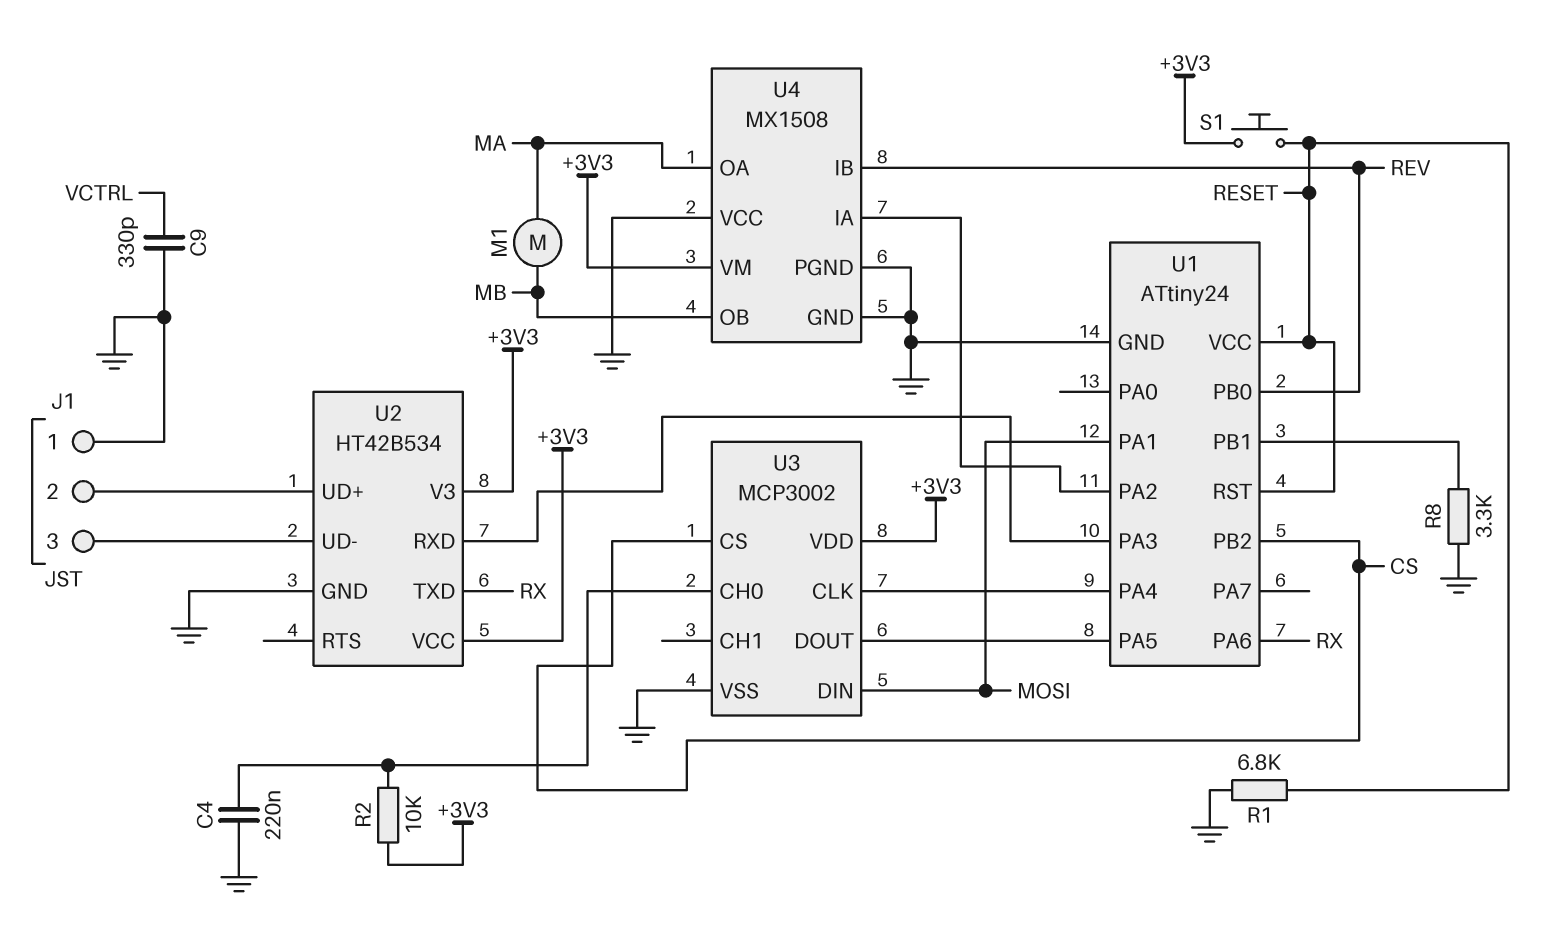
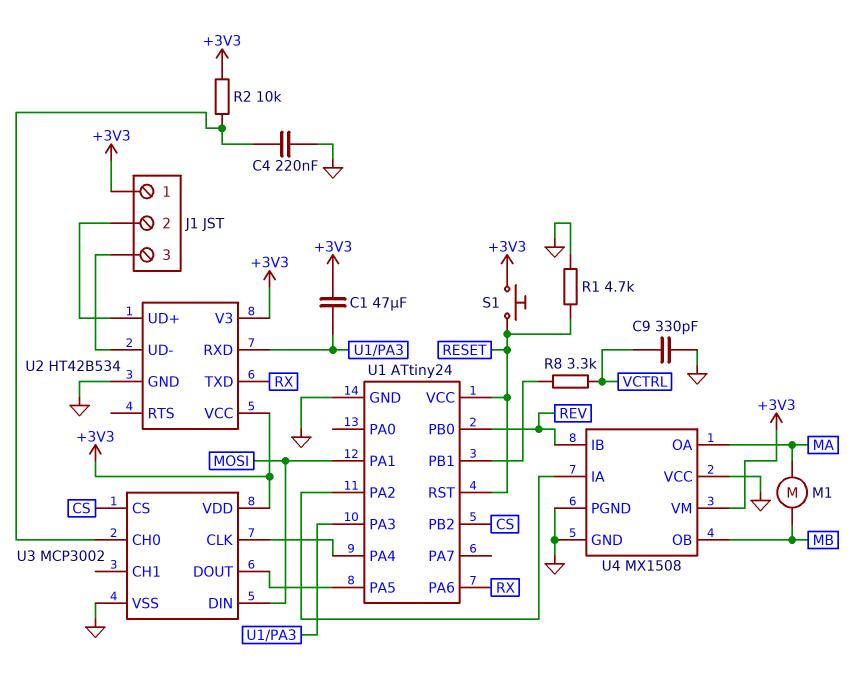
C1: none -> 47uF (+3V3, U1/PA3)
J1 pin 1: GND -> +3V3
R1: 6.8k (GND, RESET) -> 4.7k (GND, RESET)
R8: 3.3k (GND, U1/PB1) -> 3.3k (U1/PB1, VCTRL)

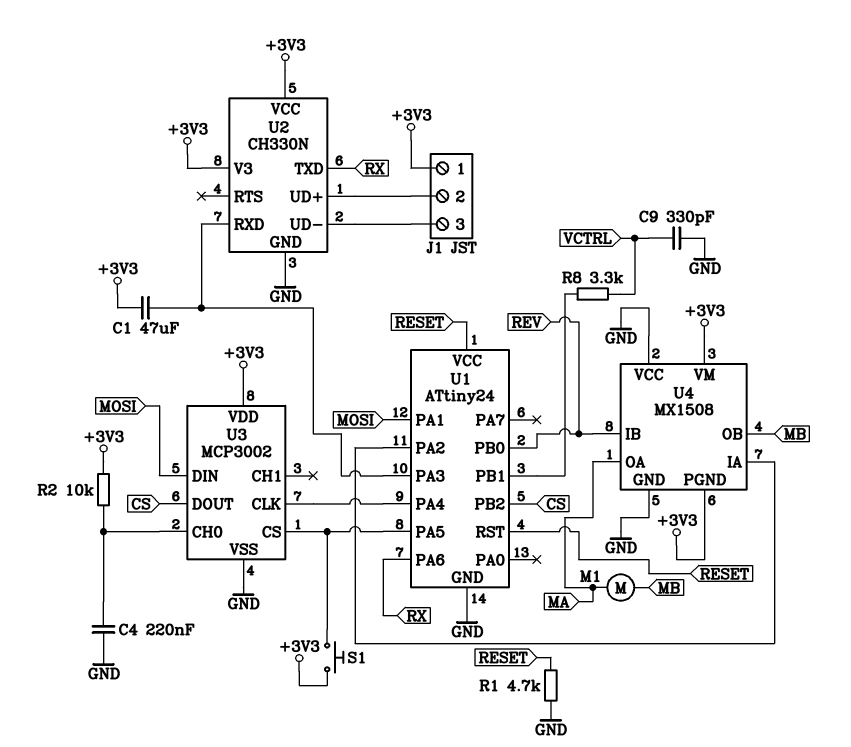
S1: button (+3V3, RESET) -> button (+3V3, U1/PA5)
U2: HT42B534 -> CH330N
U3 pin CS: CS -> U1/PA5
U3 pin DOUT: U1/PA5 -> CS
U4 pin PGND: GND -> +3V3

